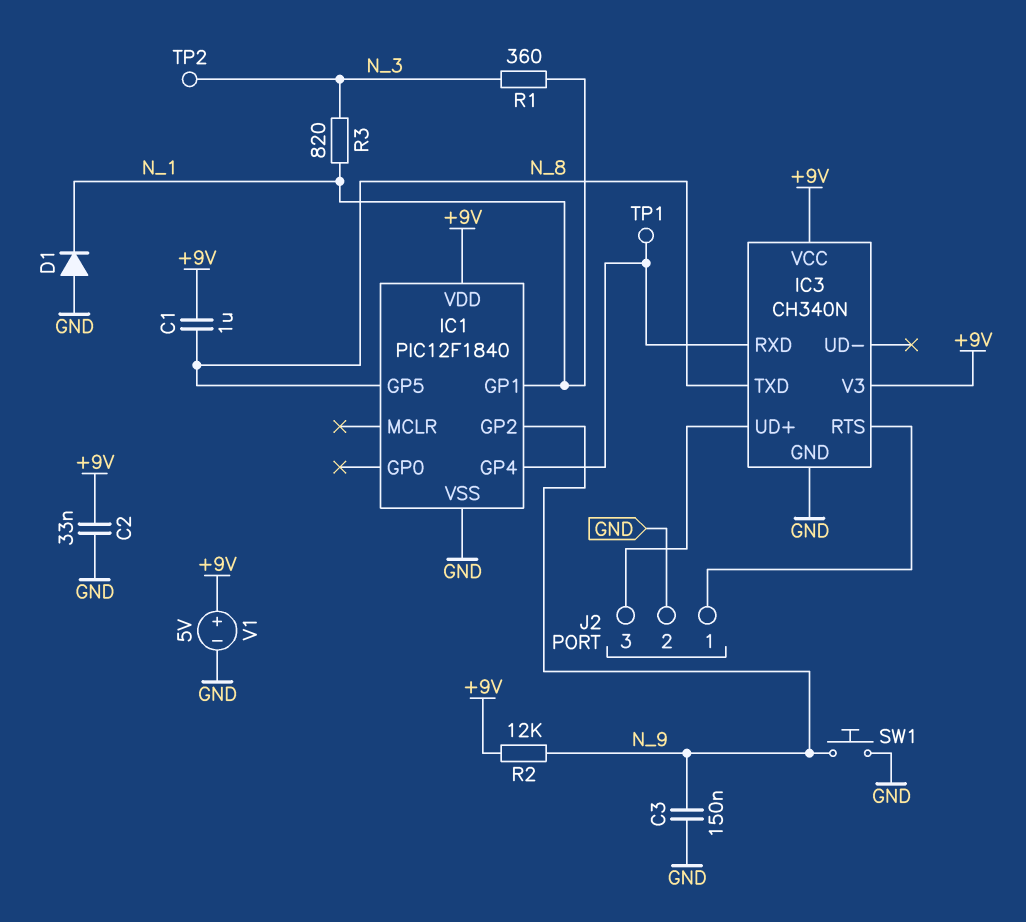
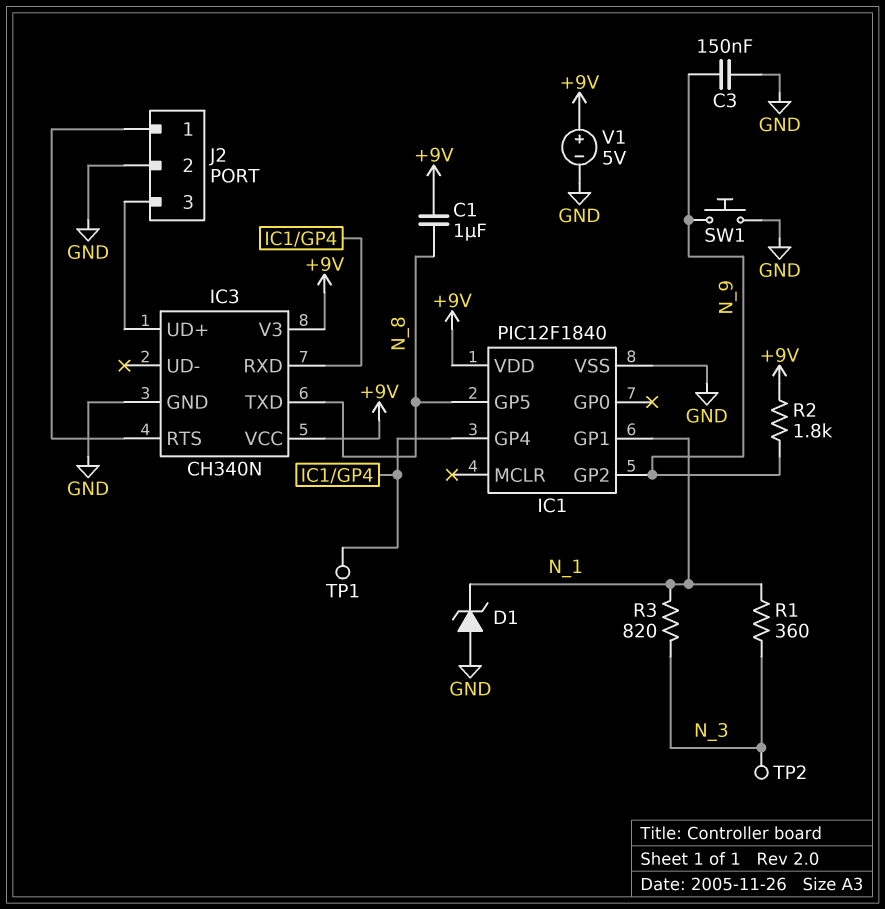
C2: 33nF (+9V, GND) -> none
D1: diode (A GND, K N_1) -> zener (A GND, K N_1)
R2: 12k (+9V, N_9) -> 1.8k (+9V, N_9)

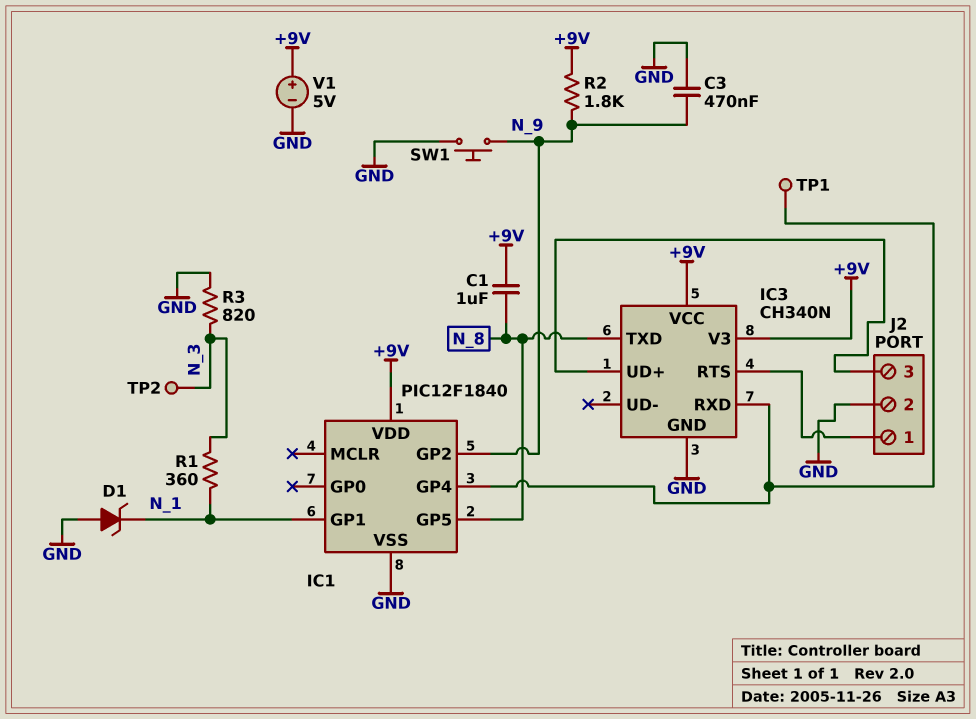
C3: 150nF (GND, N_9) -> 470nF (GND, N_9)
R3: 820 (N_1, N_3) -> 820 (GND, N_3)

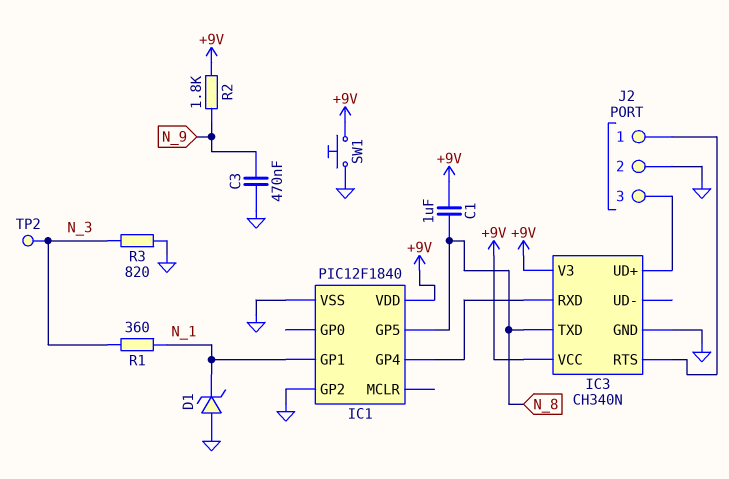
IC1 pin GP2: N_9 -> GND
SW1: button (GND, N_9) -> button (+9V, GND)
TP1: test point (IC1/GP4) -> none
V1: 5V (plus +9V, minus GND) -> none

